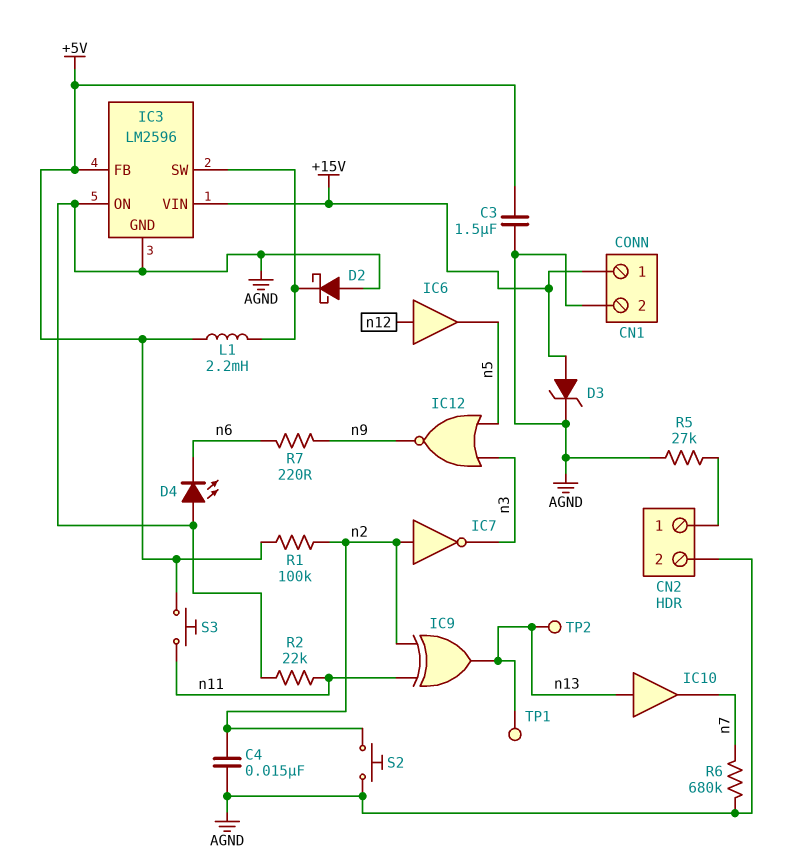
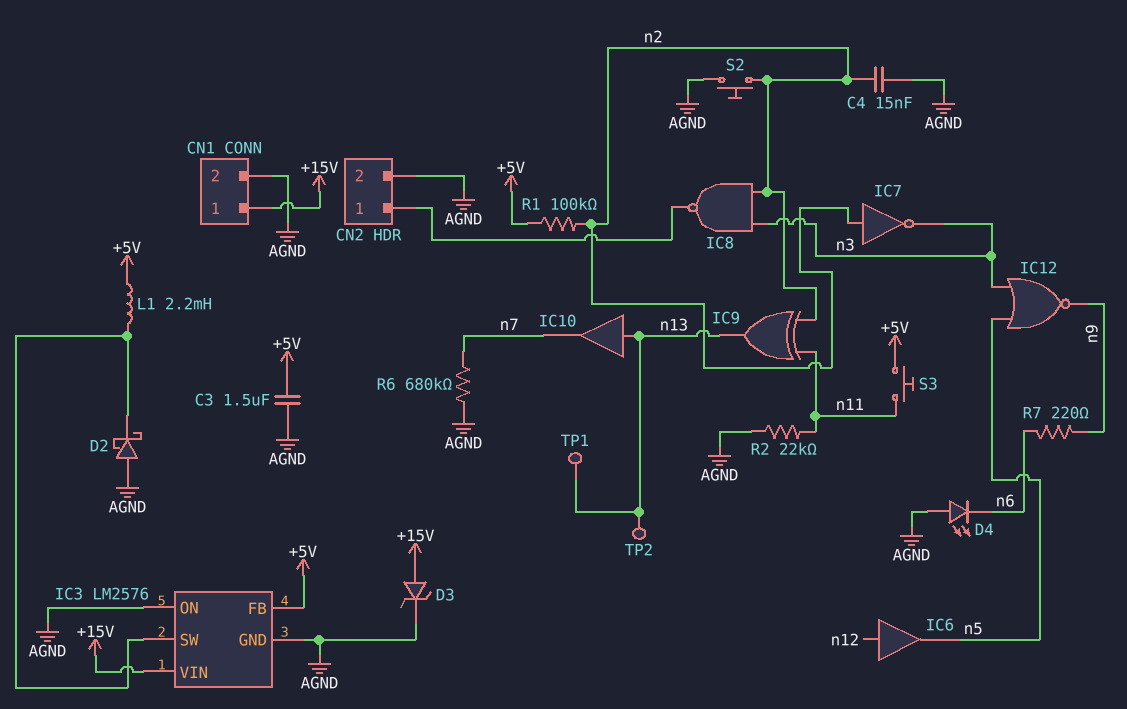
IC3: LM2596 -> LM2576
IC8: none -> NAND (in n2, in n3, out CN2/1)
R5: 27k (AGND, CN2/1) -> none

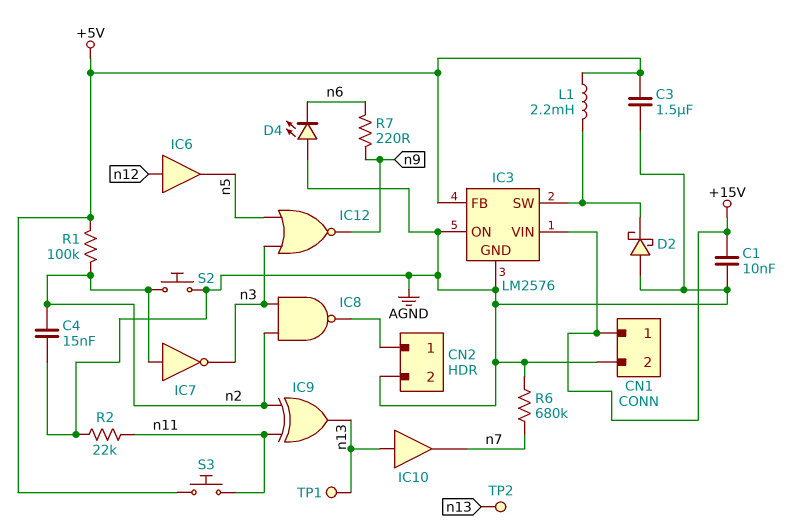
C1: none -> 10nF (+15V, AGND)
D3: zener (A +15V, K AGND) -> none

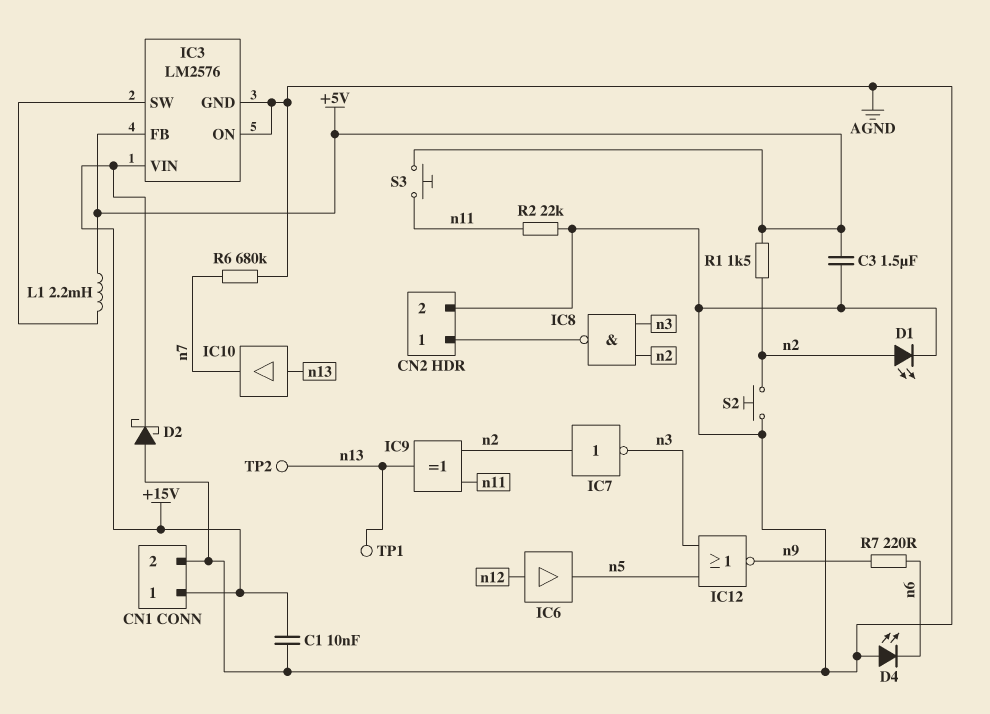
C4: 15nF (AGND, n2) -> none
D1: none -> LED (A n2, K AGND)
D2: schottky (A AGND, K IC3/SW) -> schottky (A AGND, K +15V)
R1: 100k (+5V, n2) -> 1.5k (+5V, n2)

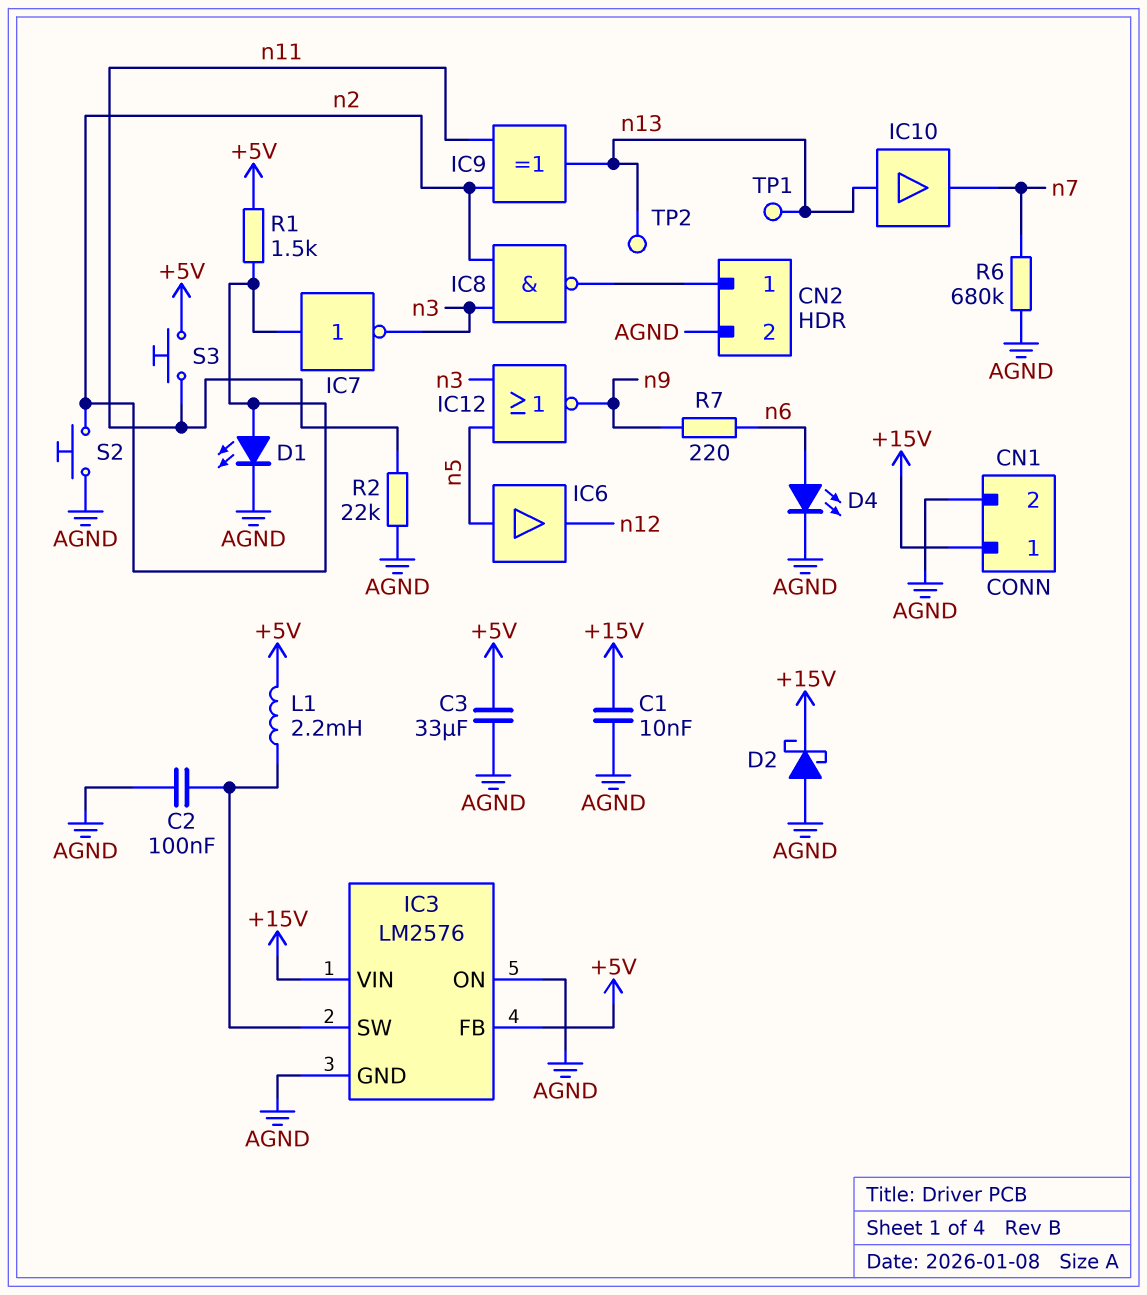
C2: none -> 100nF (AGND, IC3/SW)
C3: 1.5uF (+5V, AGND) -> 33uF (+5V, AGND)
D4: LED (A AGND, K n6) -> LED (A n6, K AGND)
IC6: buffer (in n12, out n5) -> buffer (in n5, out n12)

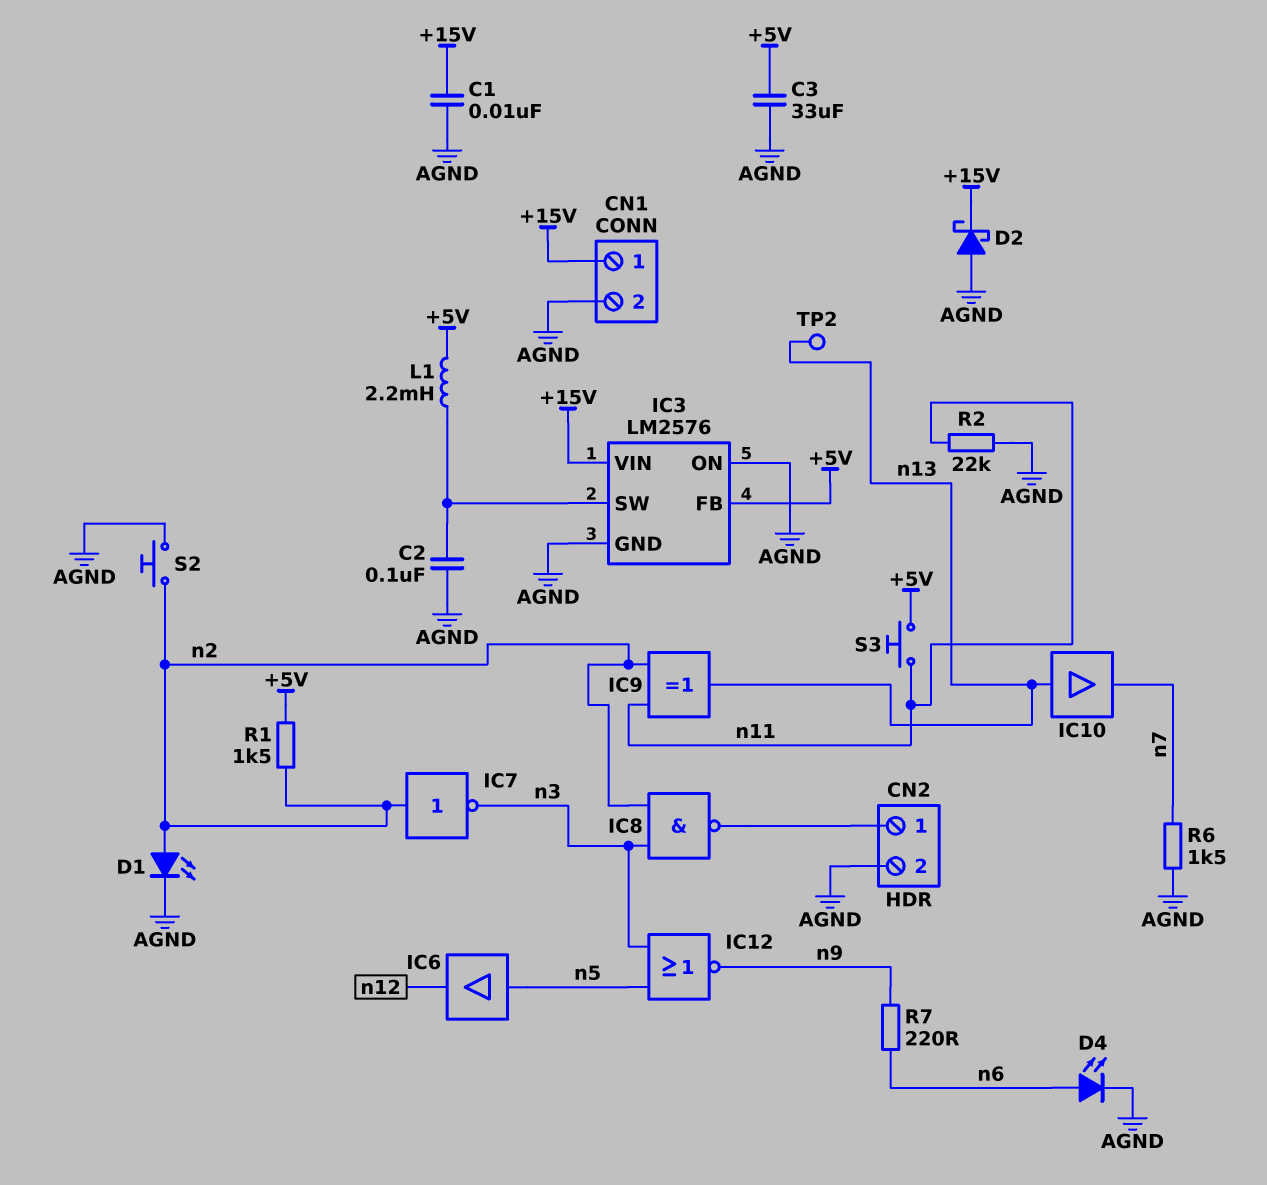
R6: 680k (AGND, n7) -> 1.5k (AGND, n7)
TP1: test point (n13) -> none

